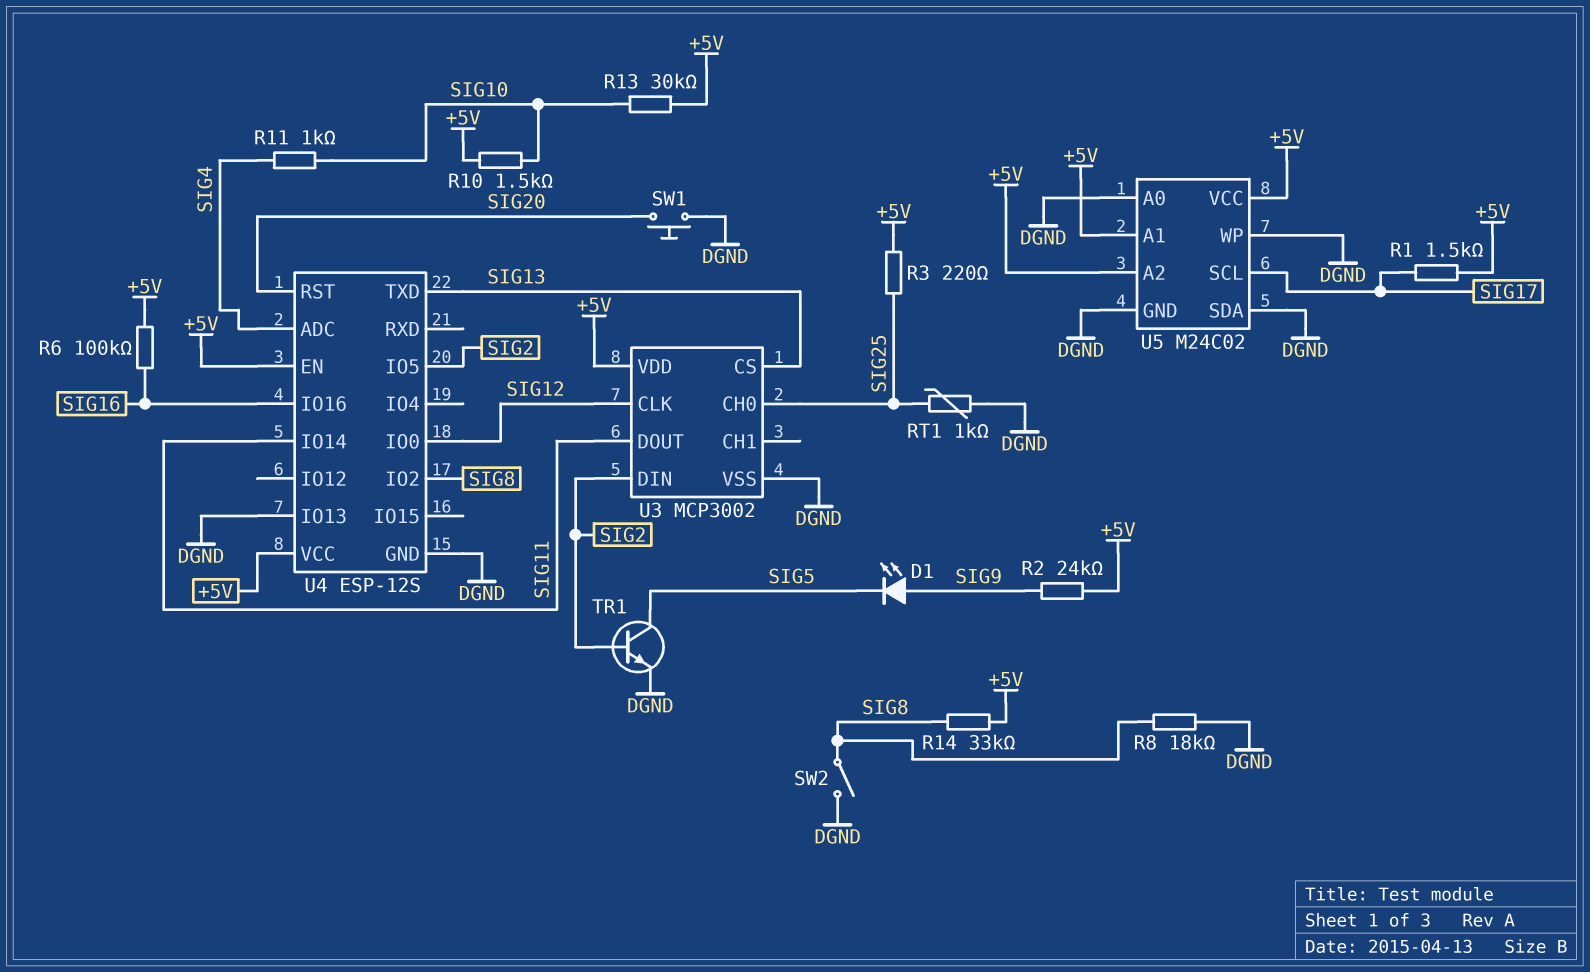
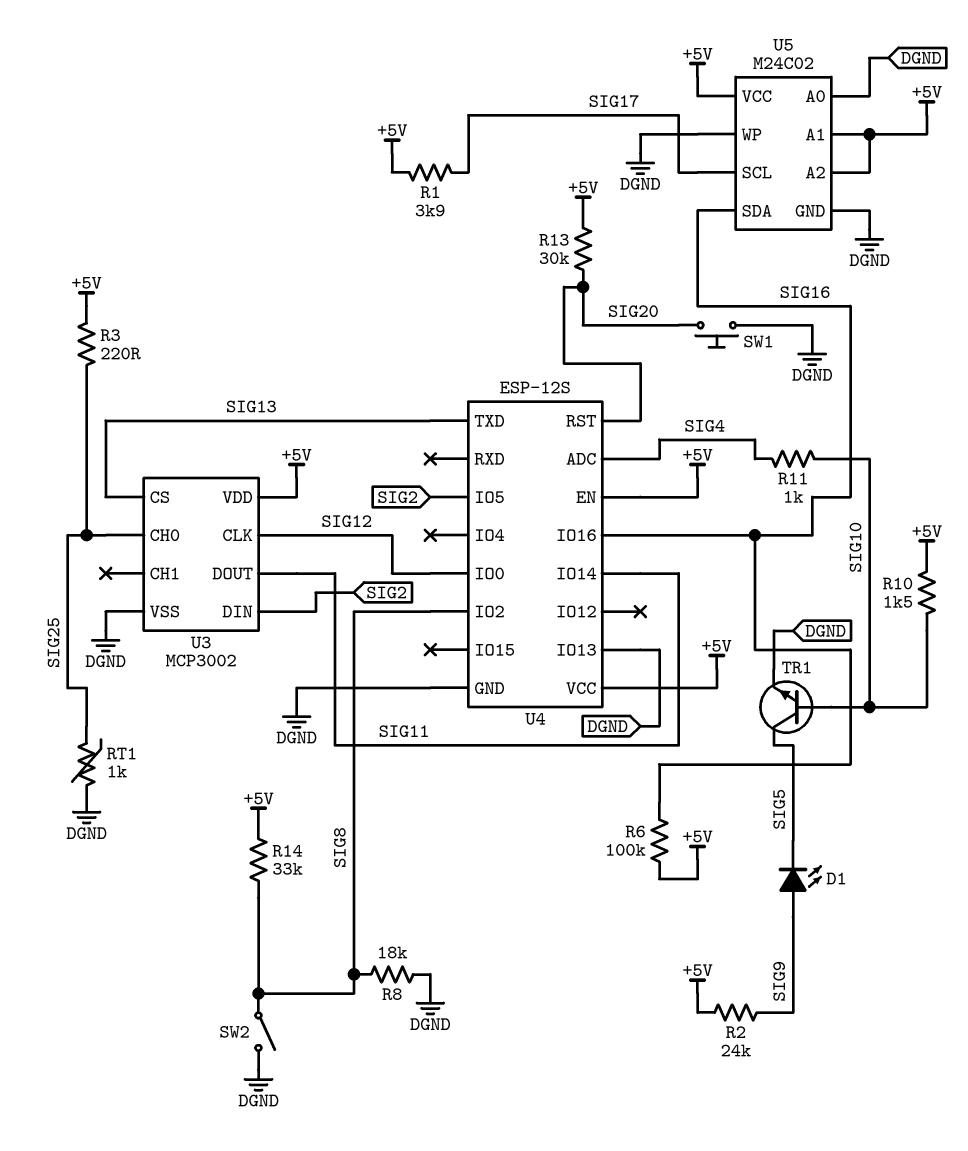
R1: 1.5k (+5V, SIG17) -> 3.9k (+5V, SIG17)
R13: 30k (+5V, SIG10) -> 30k (+5V, SIG20)
TR1: NPN (B SIG2, C SIG5, E DGND) -> NPN (B SIG10, C SIG5, E DGND)
U5 pin SDA: DGND -> SIG16

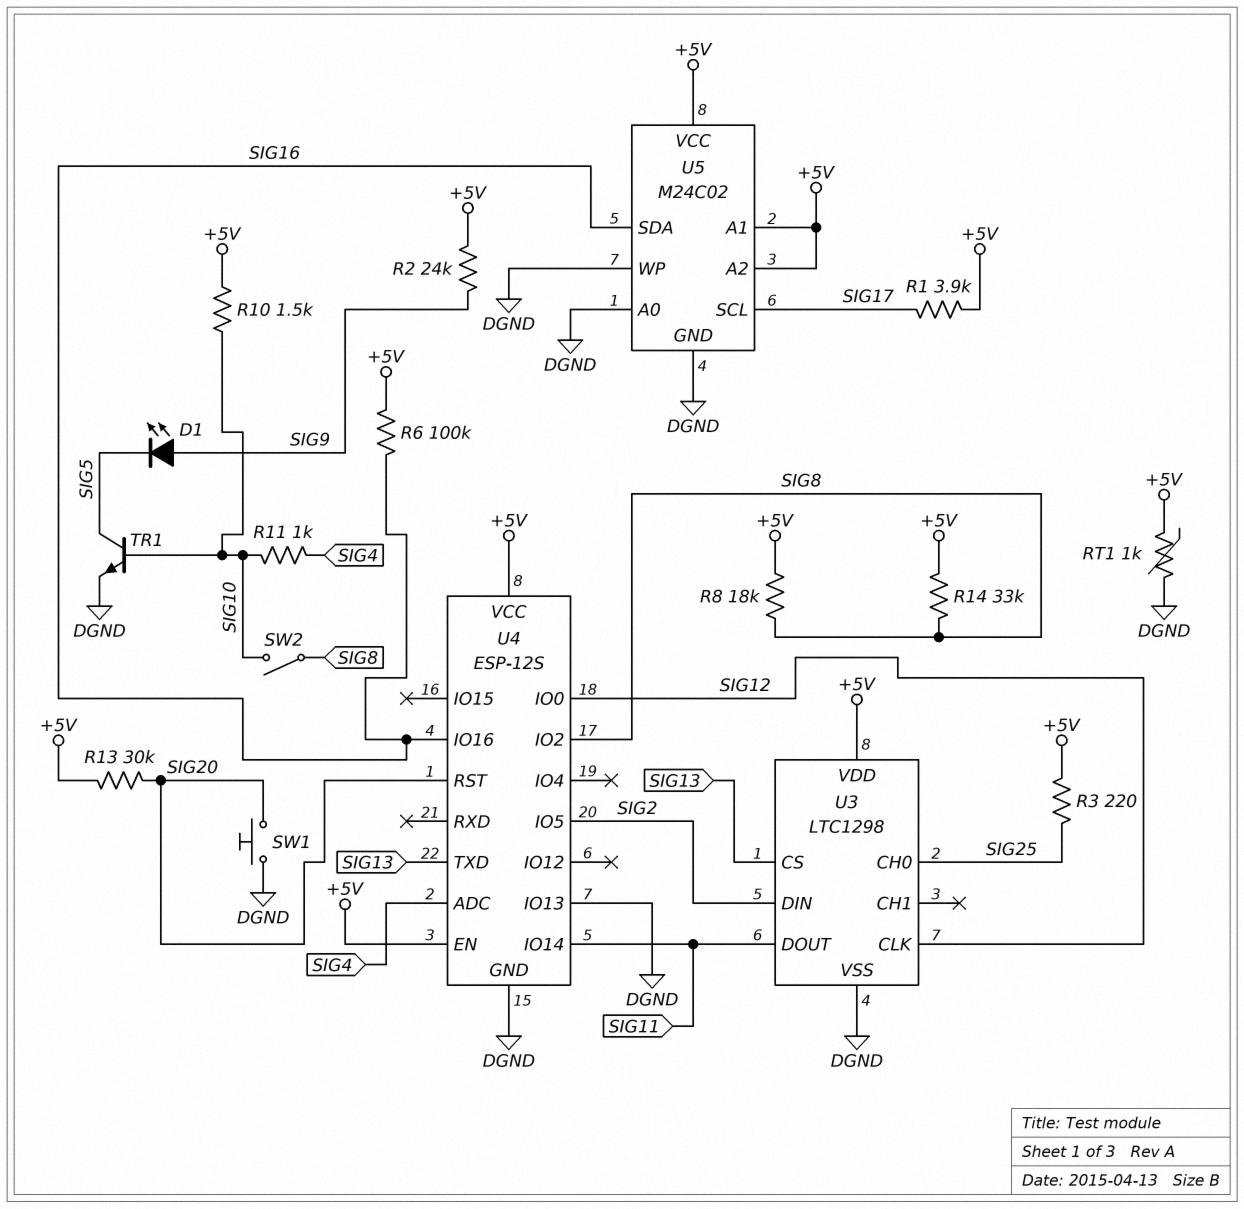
R8: 18k (DGND, SIG8) -> 18k (+5V, SIG8)
RT1: 1k (DGND, SIG25) -> 1k (+5V, DGND)
SW2: switch (DGND, SIG8) -> switch (SIG8, SIG10)
U3: MCP3002 -> LTC1298

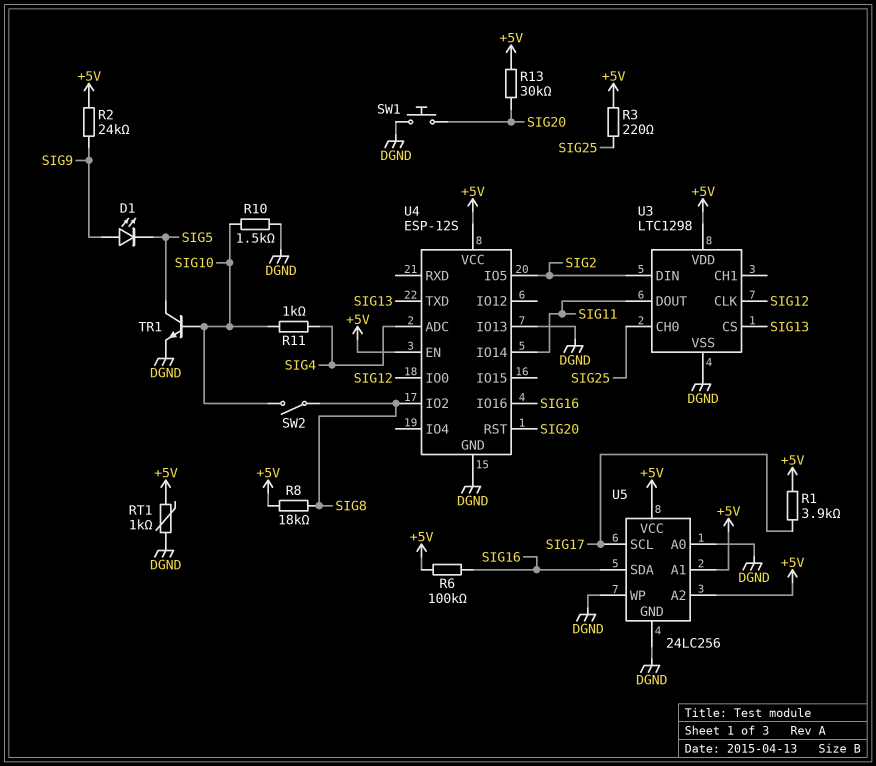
R10: 1.5k (+5V, SIG10) -> 1.5k (DGND, SIG10)
R14: 33k (+5V, SIG8) -> none
U5: M24C02 -> 24LC256

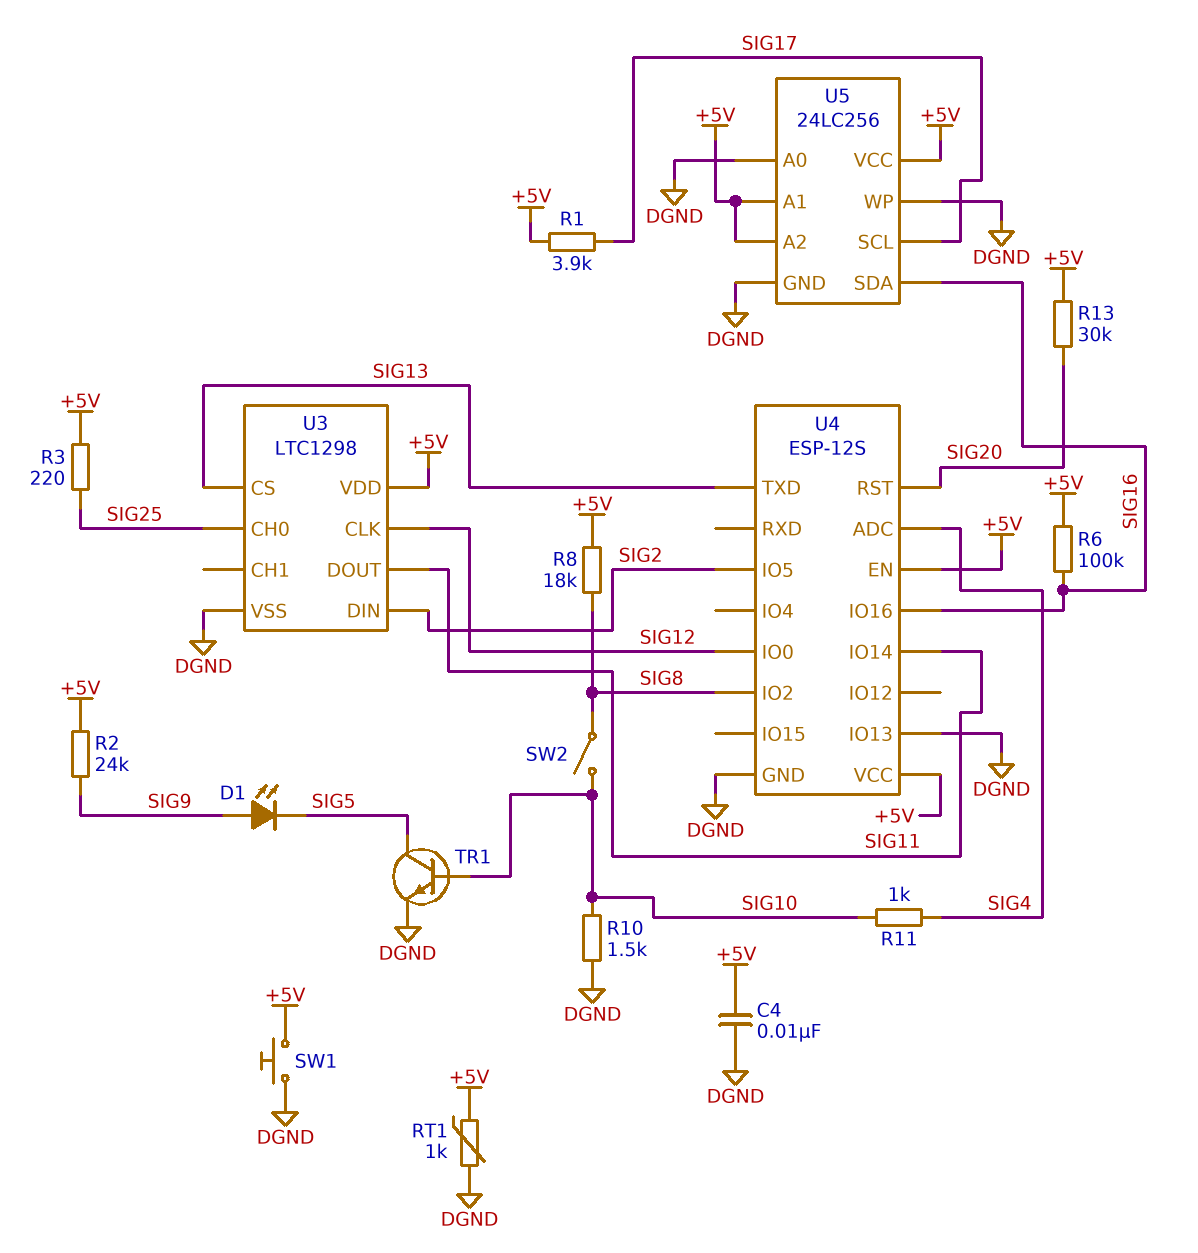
C4: none -> 10nF (+5V, DGND)
SW1: button (DGND, SIG20) -> button (+5V, DGND)

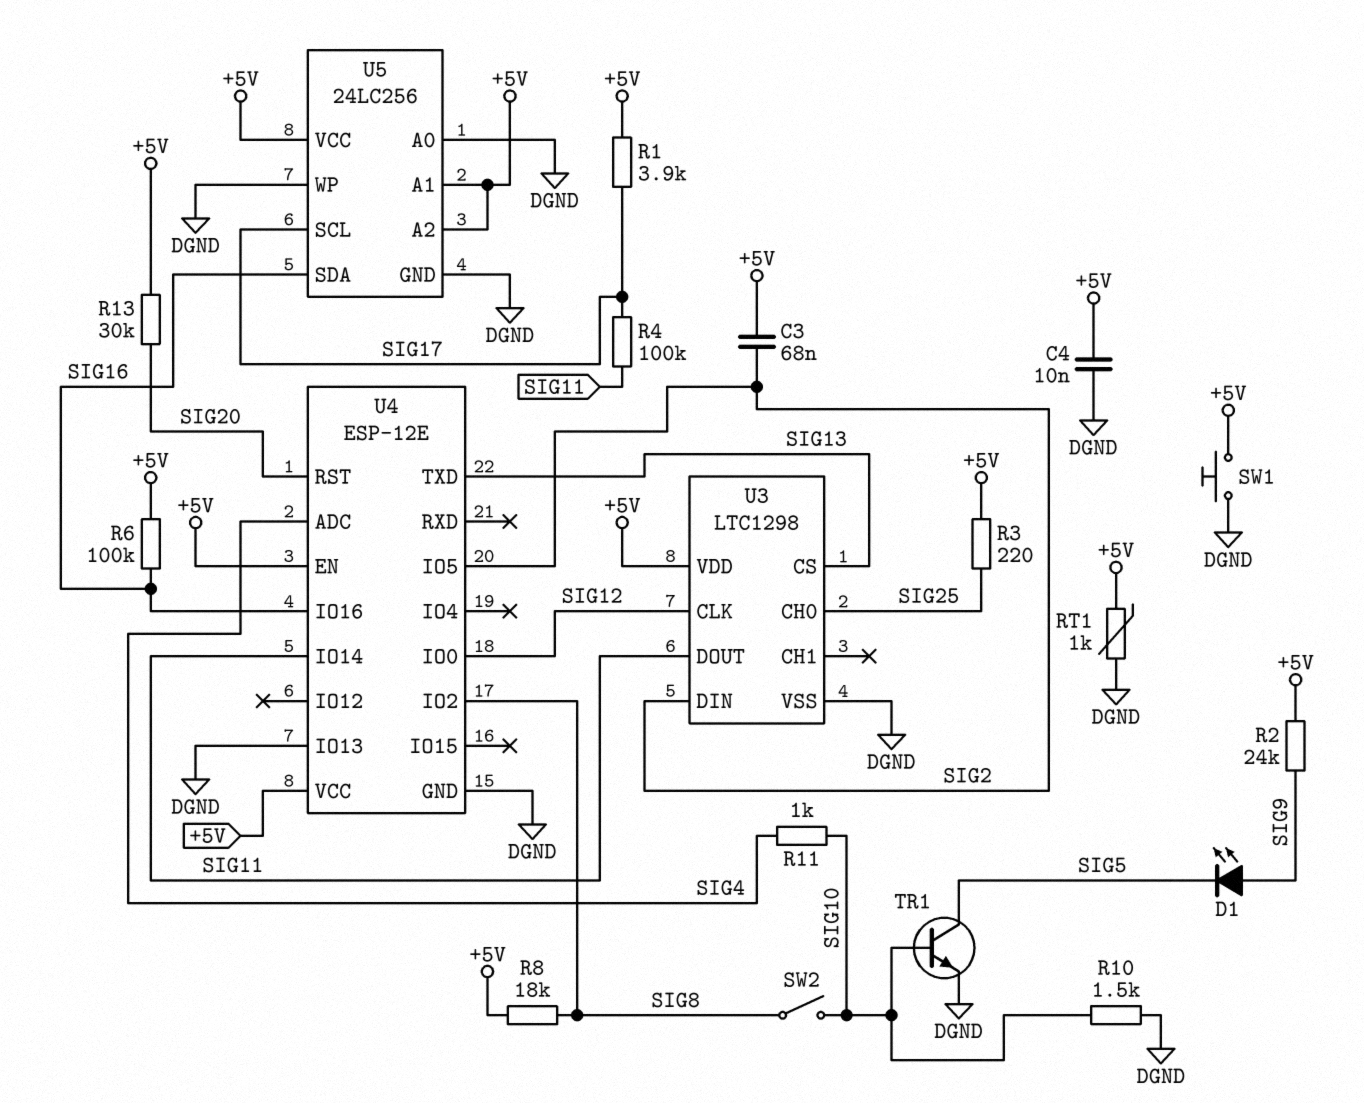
C3: none -> 68nF (+5V, SIG2)
R4: none -> 100k (SIG11, SIG17)
U4: ESP-12S -> ESP-12E

